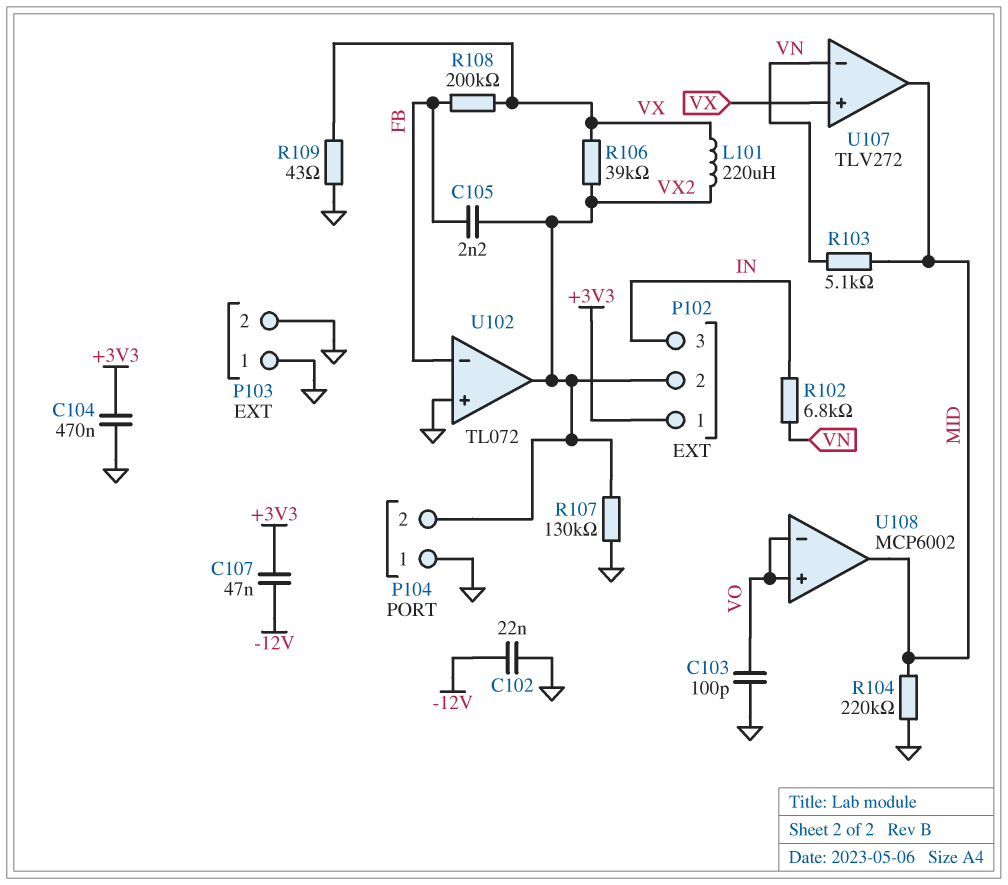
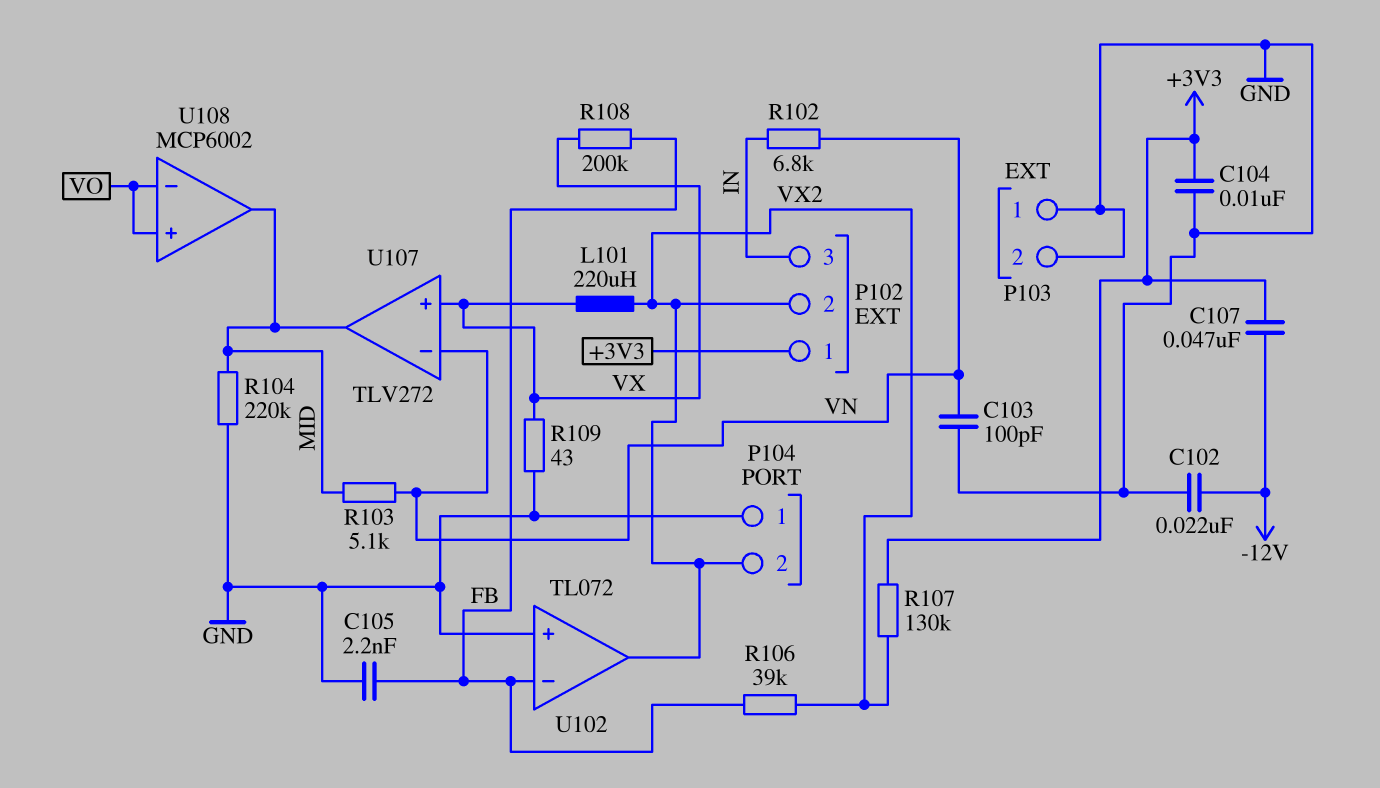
C103: 100pF (GND, VO) -> 100pF (GND, VN)
C104: 470nF (+3V3, GND) -> 10nF (+3V3, GND)
C105: 2.2nF (FB, VX2) -> 2.2nF (FB, GND)
R106: 39k (VX, VX2) -> 39k (FB, VX2)
R107: 130k (GND, VX2) -> 130k (+3V3, VX2)

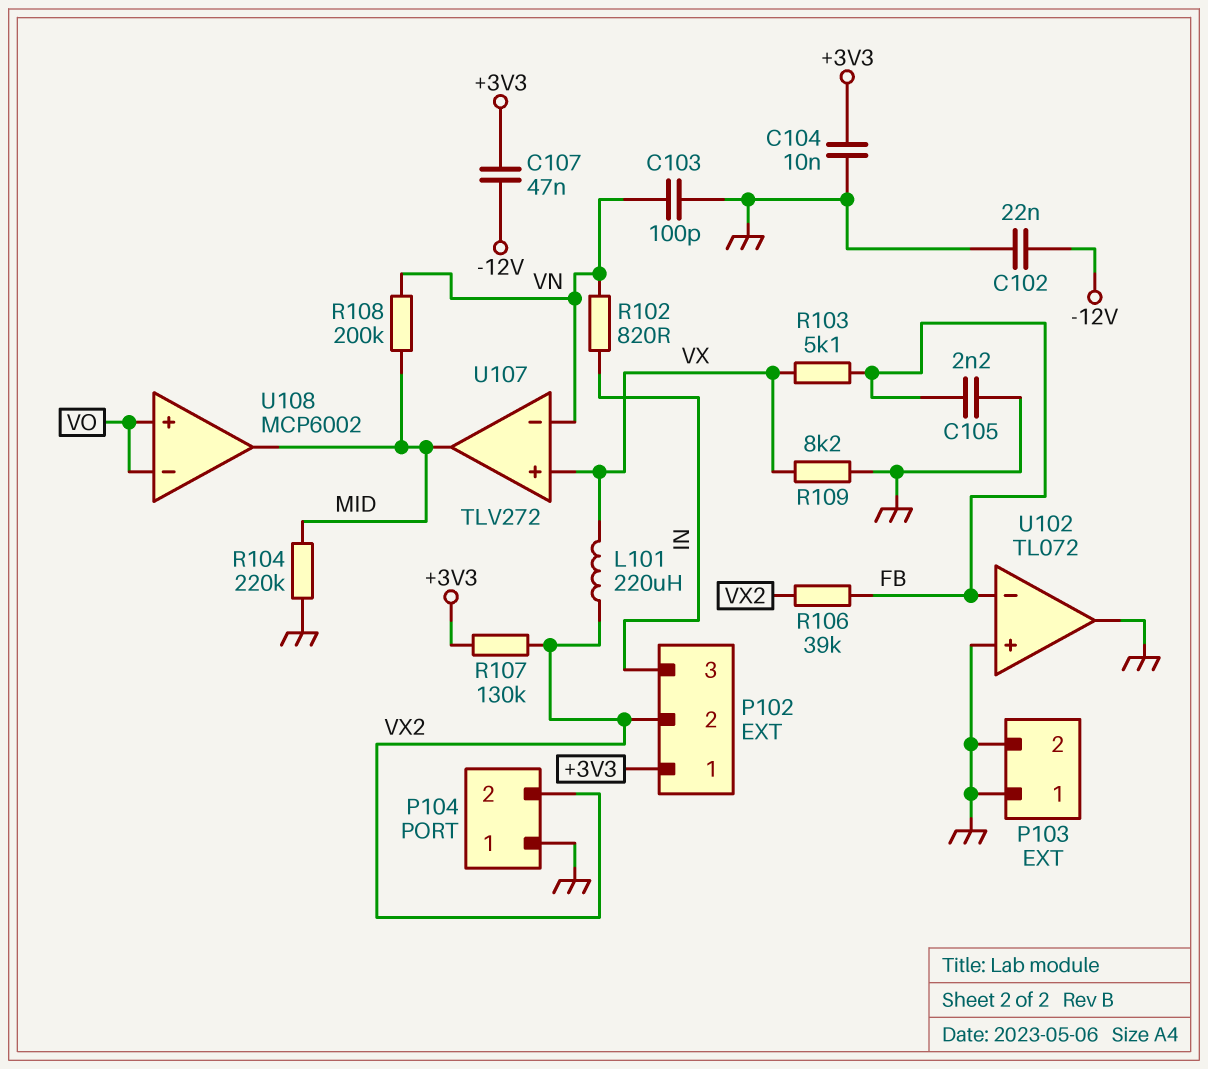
R102: 6.8k (IN, VN) -> 820 (IN, VN)
R103: 5.1k (MID, VN) -> 5.1k (FB, VX)
R108: 200k (FB, VX) -> 200k (MID, VN)
R109: 43 (GND, VX) -> 8.2k (GND, VX)
U102 pin out: VX2 -> GND

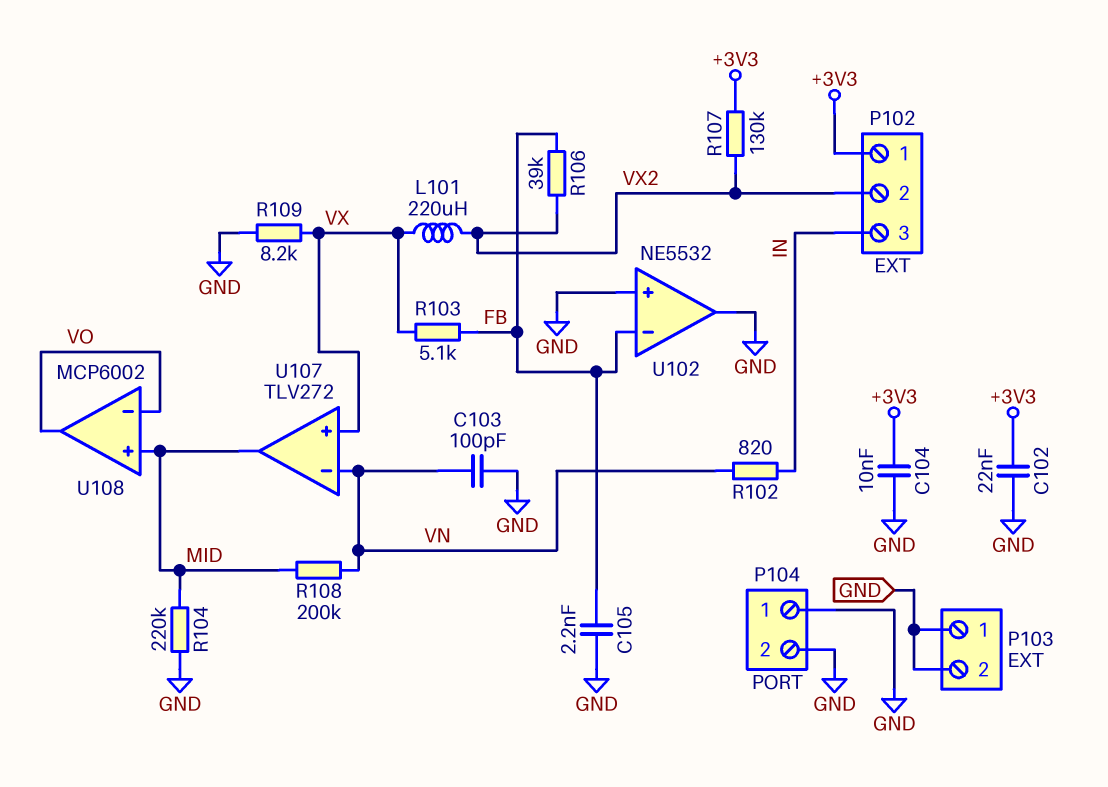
C102: 22nF (-12V, GND) -> 22nF (+3V3, GND)
C107: 47nF (+3V3, -12V) -> none
P104 pin 2: VX2 -> GND
U102: TL072 -> NE5532
U108 pin in+: VO -> MID
U108 pin out: MID -> VO

